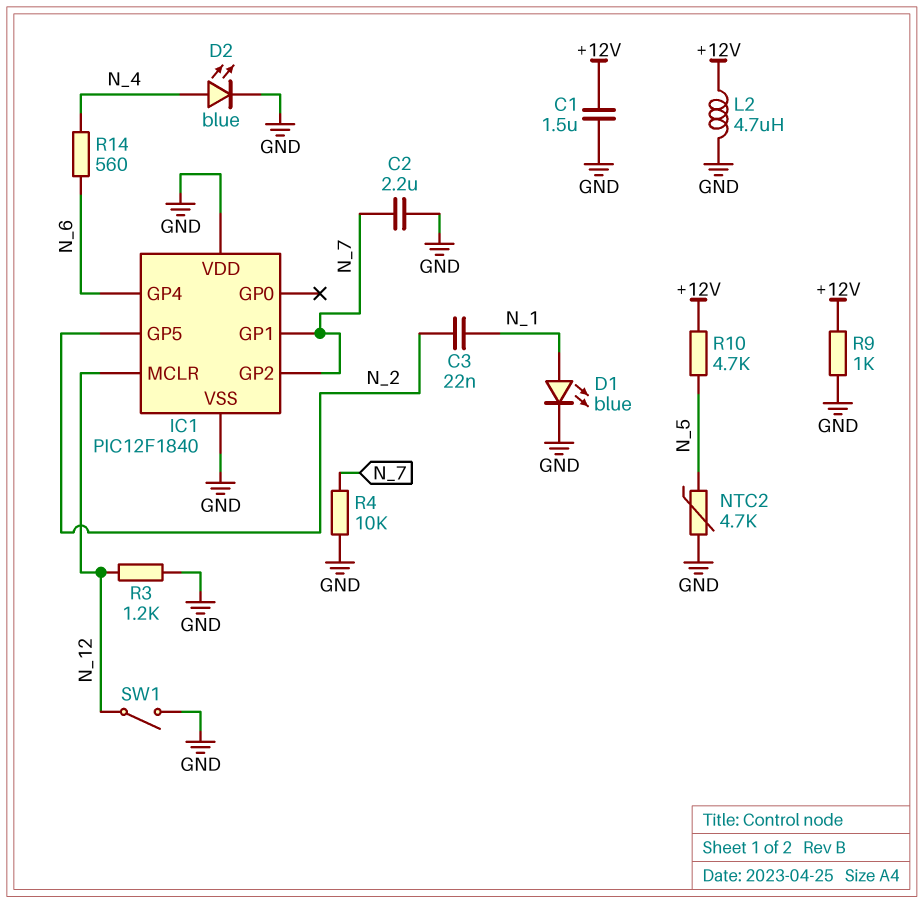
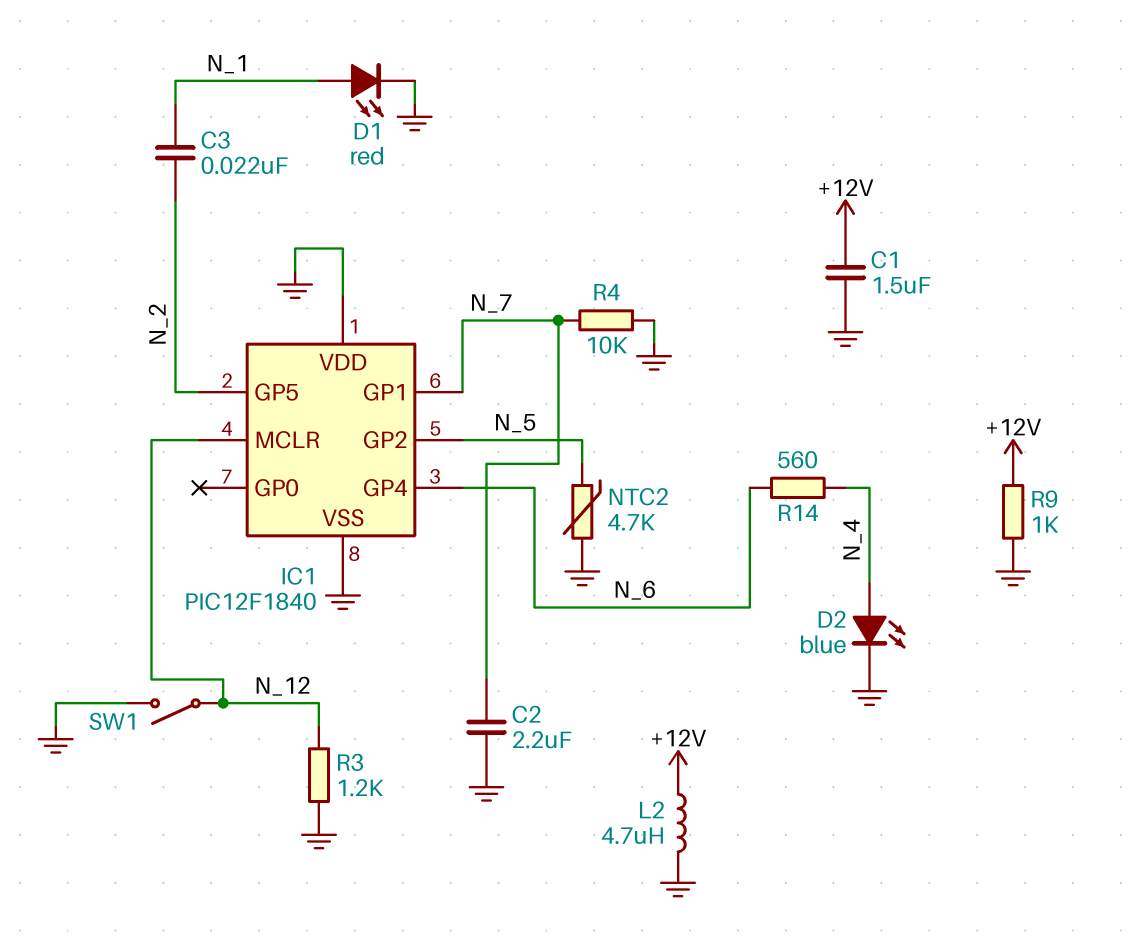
D1: LED blue (A N_1, K GND) -> LED red (A N_1, K GND)
IC1 pin GP2: N_7 -> N_5
R10: 4.7k (+12V, N_5) -> none

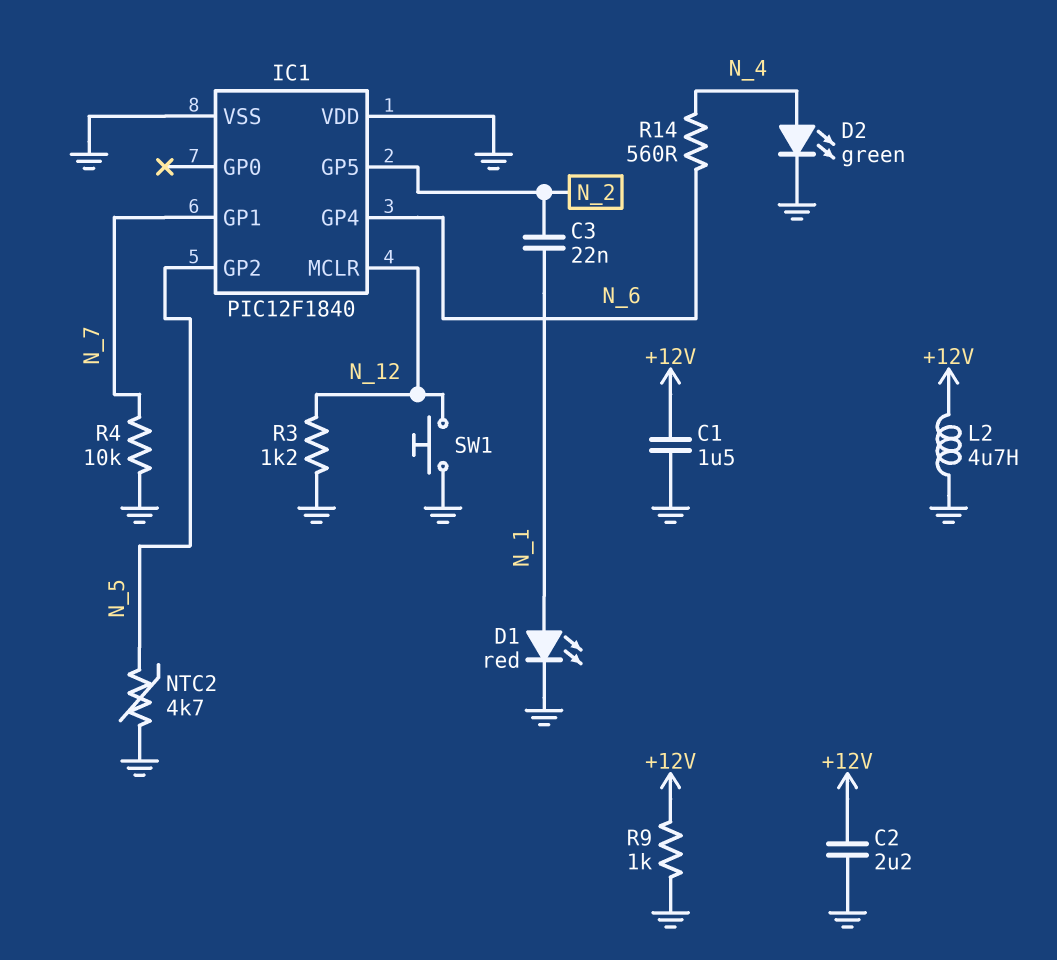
C2: 2.2uF (GND, N_7) -> 2.2uF (+12V, GND)
D2: LED blue (A N_4, K GND) -> LED green (A N_4, K GND)
SW1: switch (GND, N_12) -> button (GND, N_12)

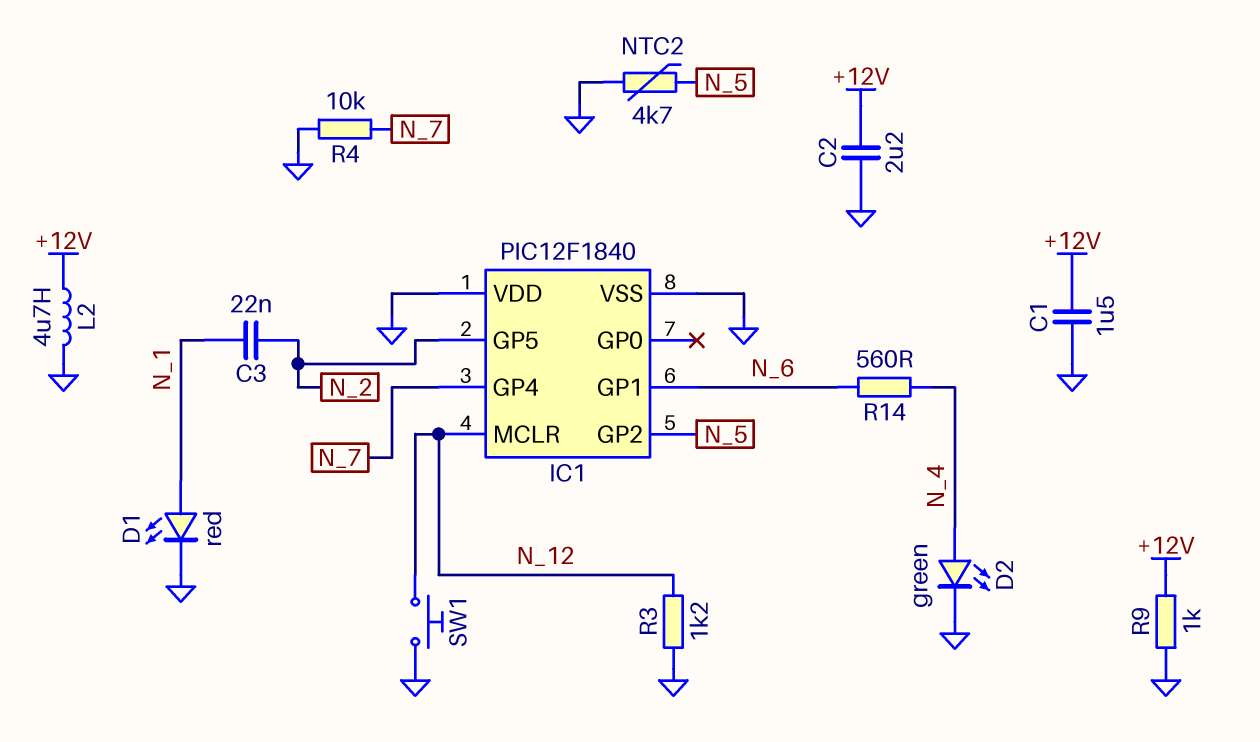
IC1 pin GP1: N_7 -> N_6
IC1 pin GP4: N_6 -> N_7

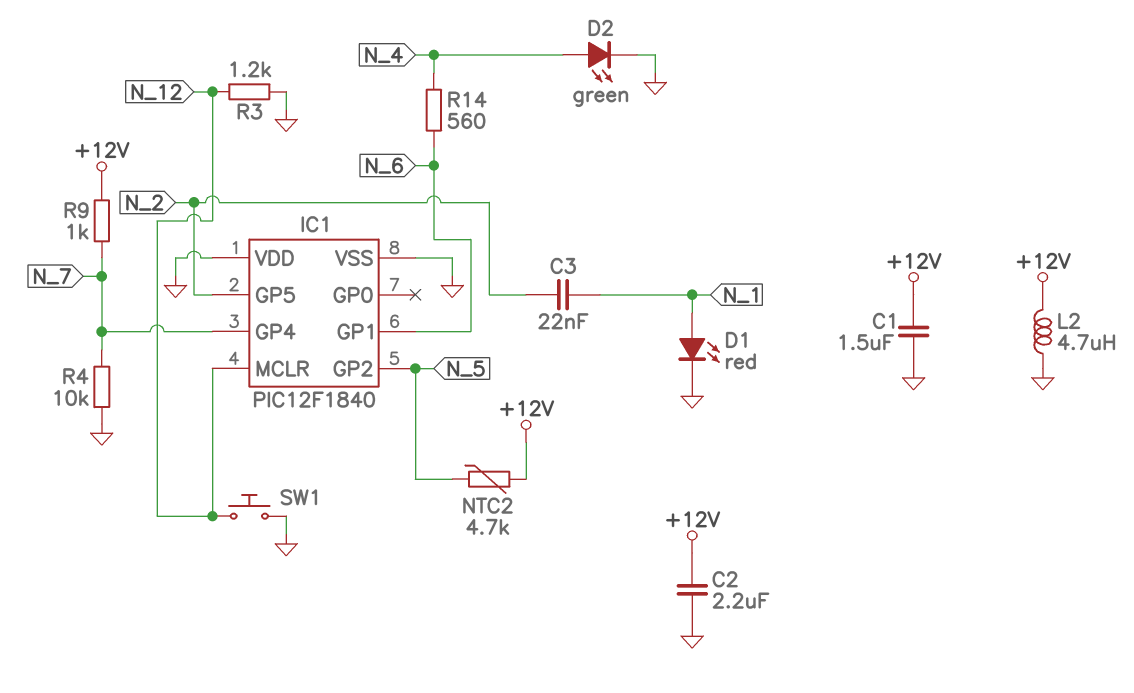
NTC2: 4.7k (GND, N_5) -> 4.7k (+12V, N_5)
R9: 1k (+12V, GND) -> 1k (+12V, N_7)

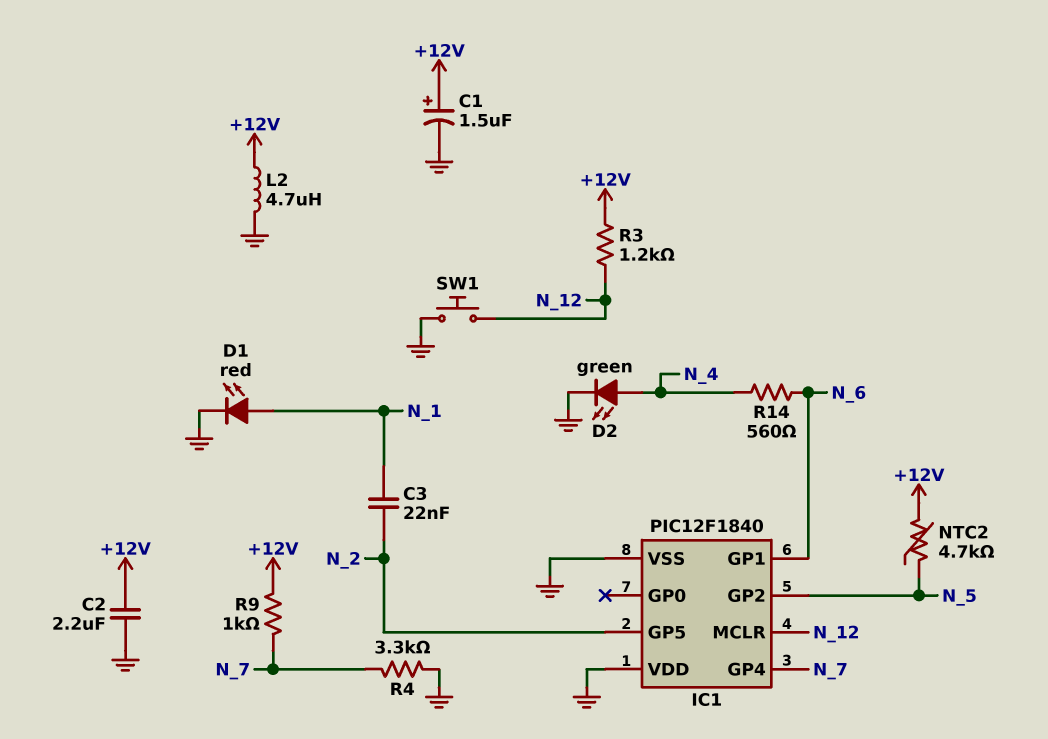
C1: 1.5uF (+12V, GND) -> 1.5uF (plus +12V, minus GND)
R3: 1.2k (GND, N_12) -> 1.2k (+12V, N_12)
R4: 10k (GND, N_7) -> 3.3k (GND, N_7)

